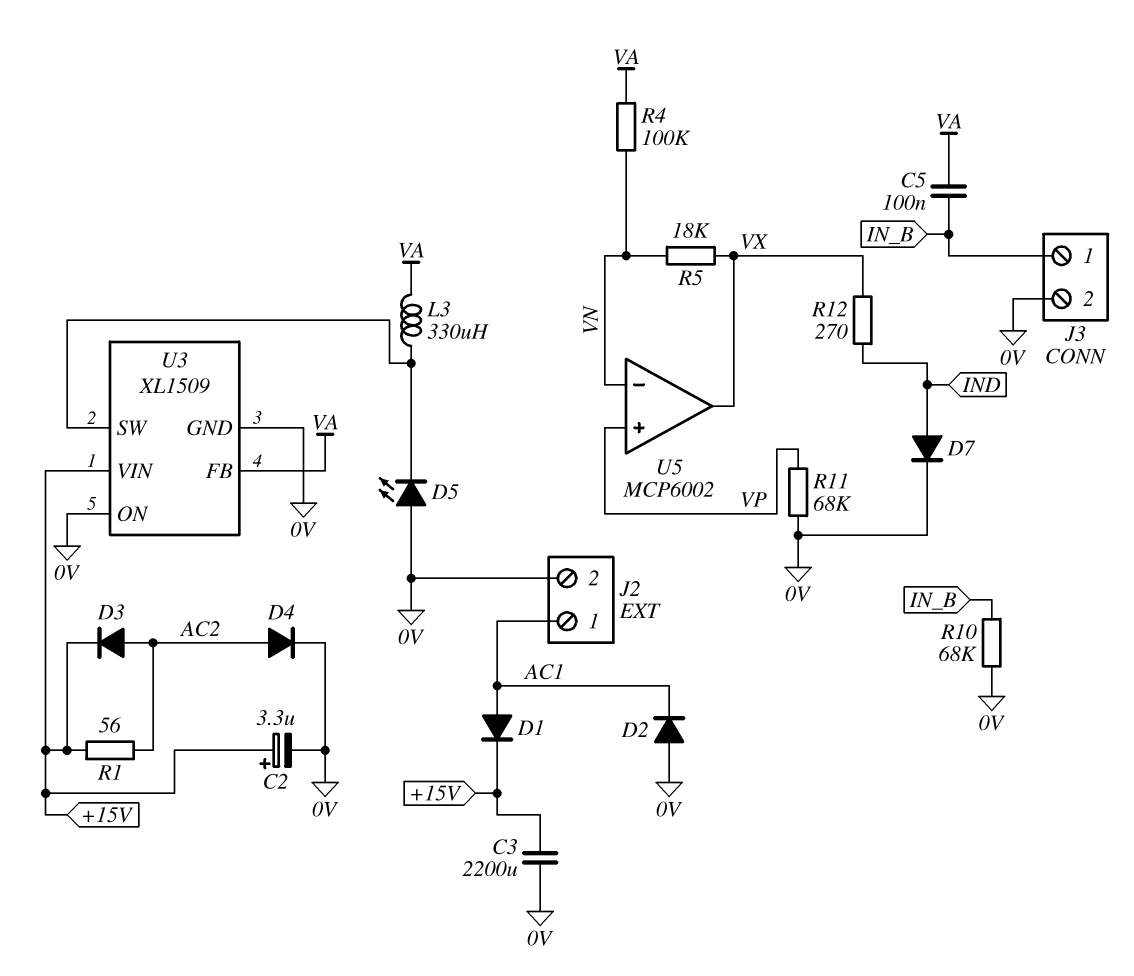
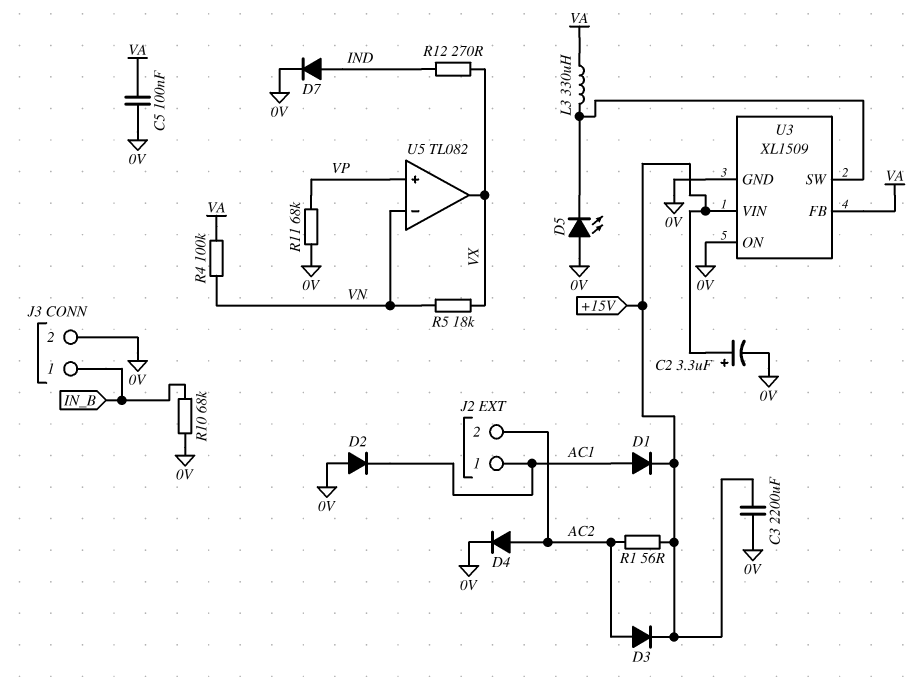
C5: 100nF (IN_B, VA) -> 100nF (0V, VA)
J2 pin 2: 0V -> AC2
U5: MCP6002 -> TL082

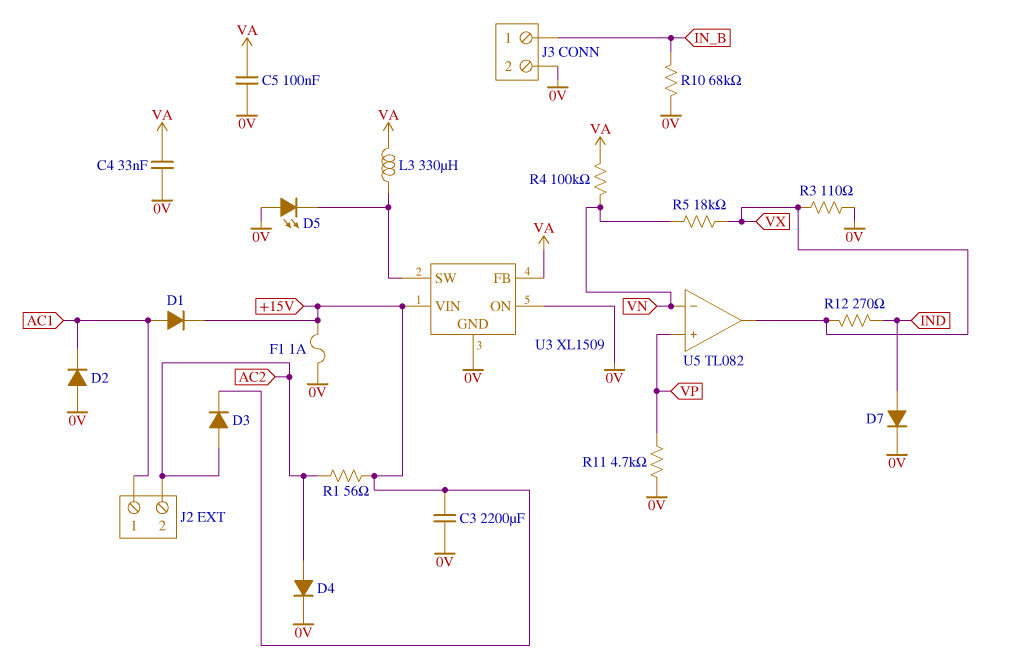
C2: 3.3uF (plus +15V, minus 0V) -> none
C4: none -> 33nF (0V, VA)
F1: none -> 1A (+15V, 0V)
R3: none -> 110 (0V, VX)
R11: 68k (0V, VP) -> 4.7k (0V, VP)

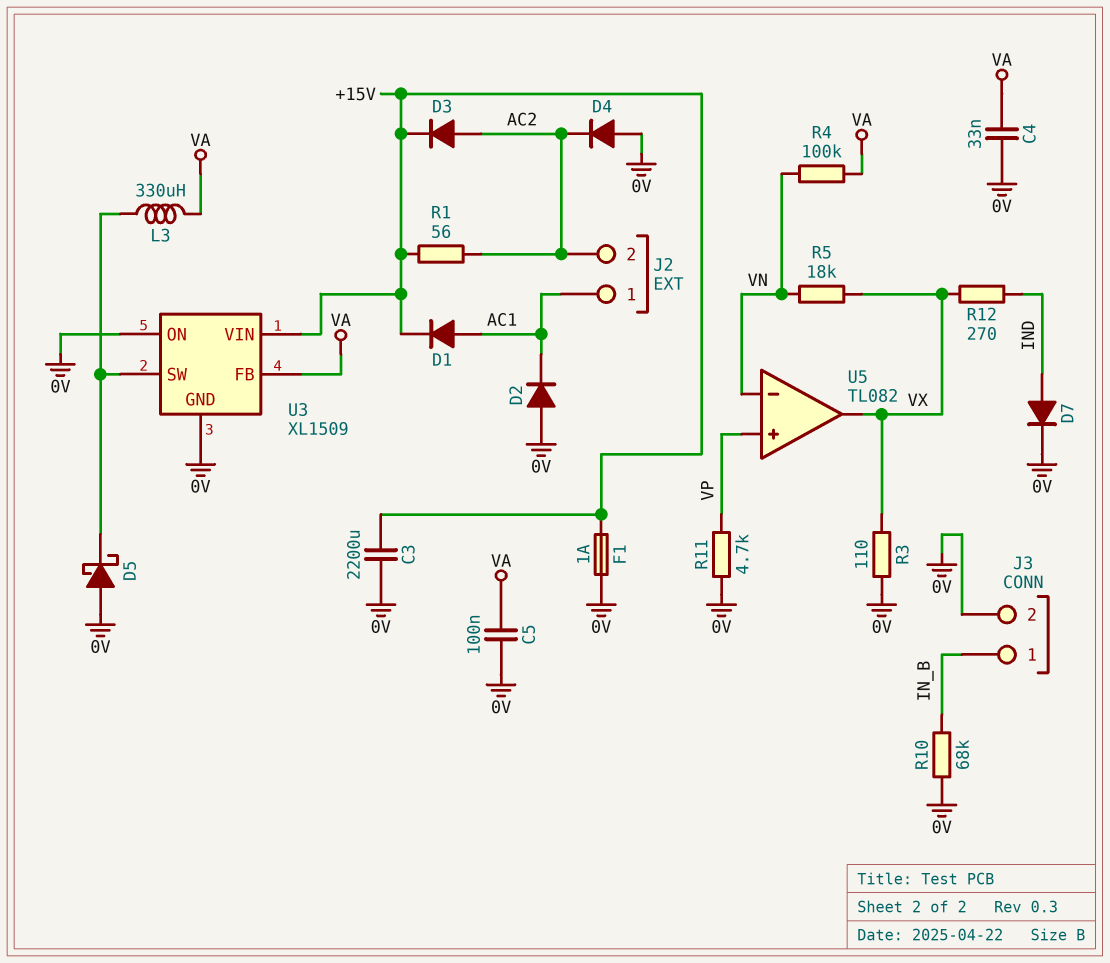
D4: diode (A AC2, K 0V) -> diode (A 0V, K AC2)
D5: LED (A 0V, K U3/SW) -> schottky (A 0V, K U3/SW)

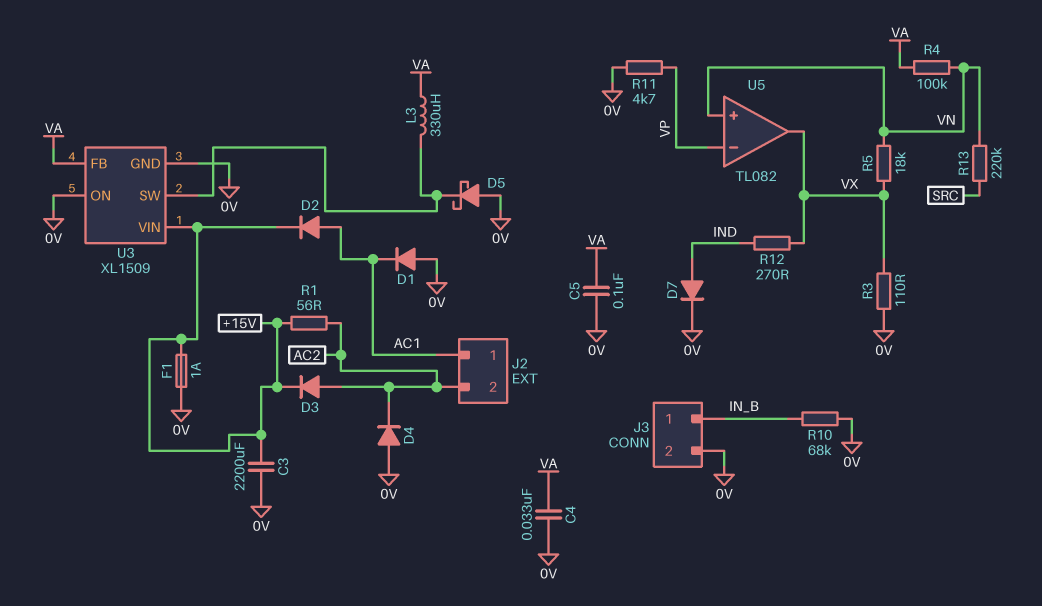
D1: diode (A AC1, K +15V) -> diode (A 0V, K AC1)
D2: diode (A 0V, K AC1) -> diode (A AC1, K +15V)
R13: none -> 220k (SRC, VN)
U5 pin in+: VP -> VN
U5 pin in-: VN -> VP

